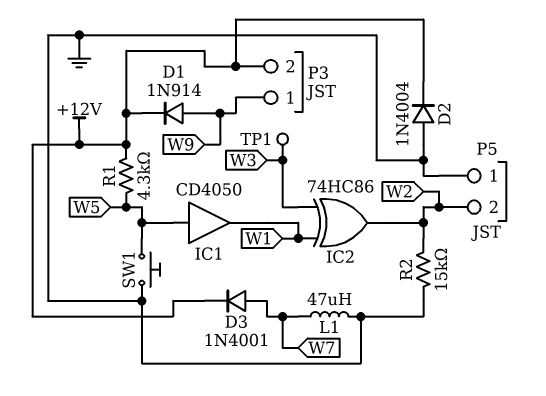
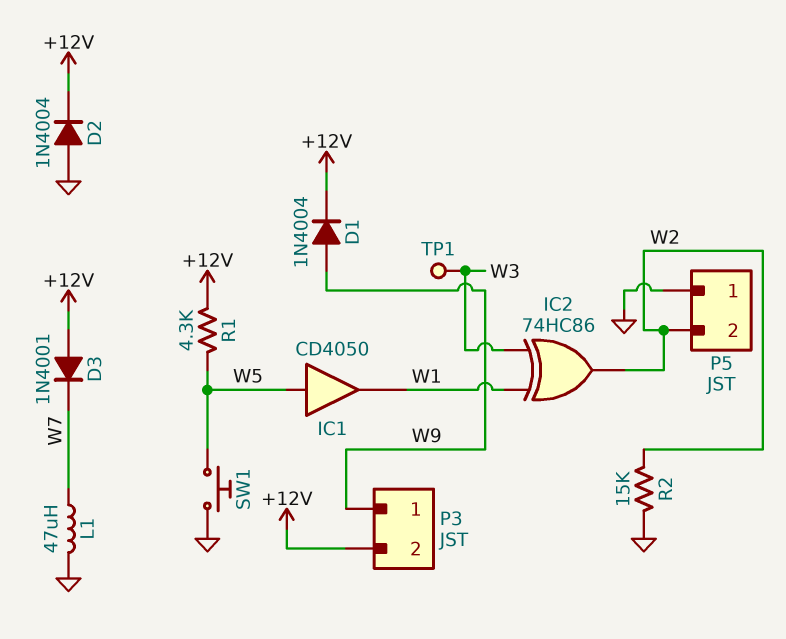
D1: diode 1N914 (A W9, K +12V) -> diode 1N4004 (A W9, K +12V)
D3: diode 1N4001 (A W7, K +12V) -> diode 1N4001 (A +12V, K W7)

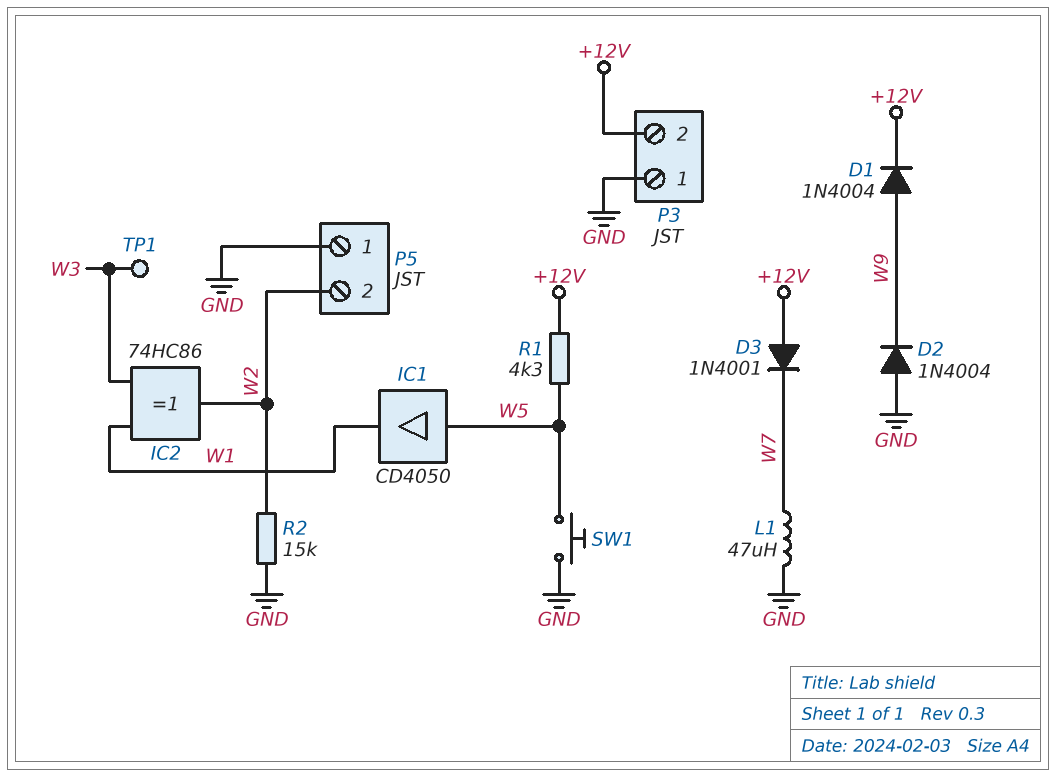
D2: diode 1N4004 (A GND, K +12V) -> diode 1N4004 (A GND, K W9)
P3 pin 1: W9 -> GND

